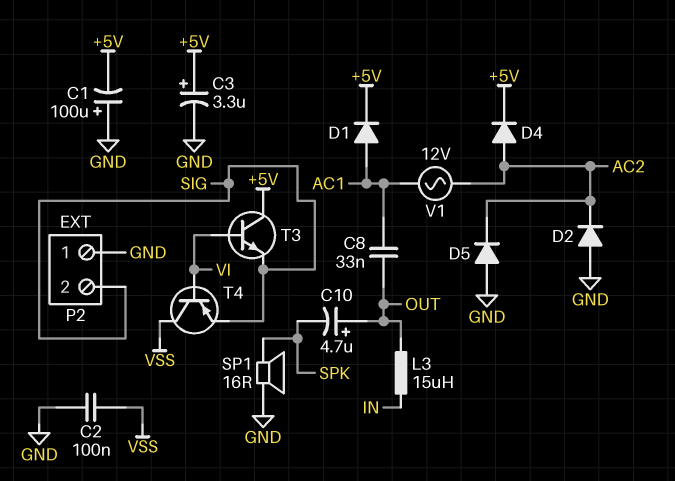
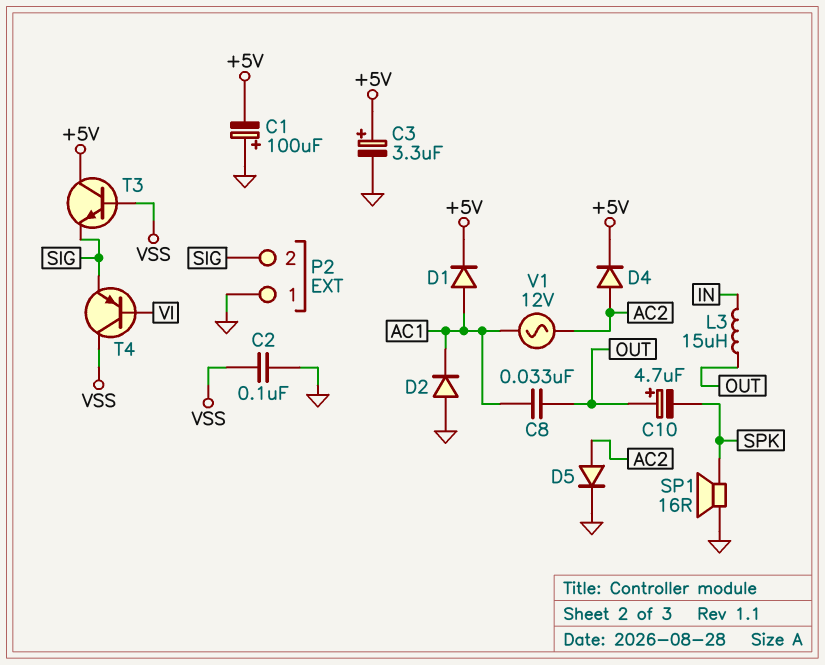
D2: diode (A GND, K AC2) -> diode (A GND, K AC1)
D5: diode (A GND, K AC2) -> diode (A AC2, K GND)
T3: NPN (B VI, C +5V, E SIG) -> NPN (B VSS, C +5V, E SIG)

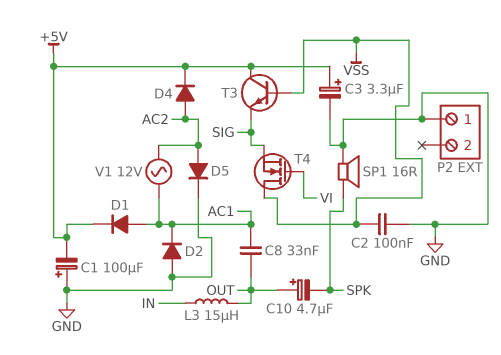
P2 pin 2: SIG -> none
T4: PNP (B VI, C VSS, E SIG) -> NMOS (G VI, D VSS, S SIG)

